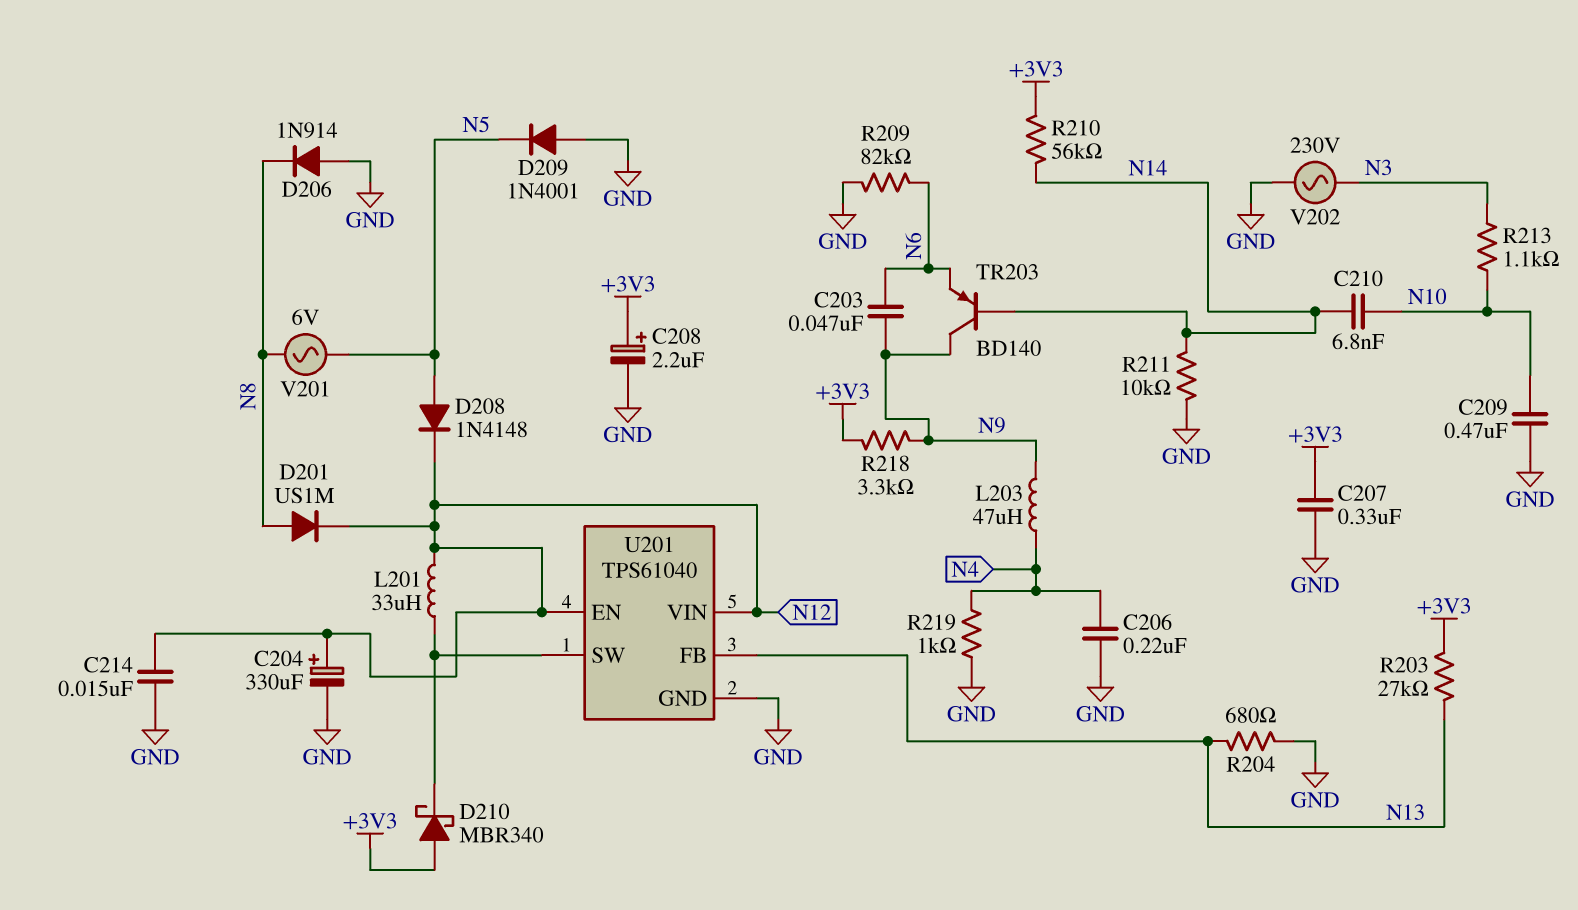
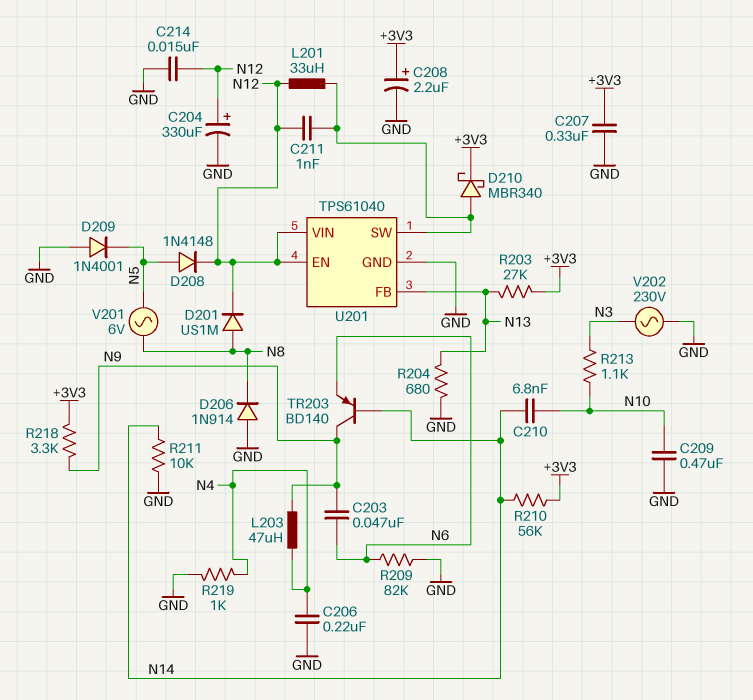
C211: none -> 1nF (N12, U201/SW)
D210: schottky MBR340 (A +3V3, K U201/SW) -> schottky MBR340 (A U201/SW, K +3V3)

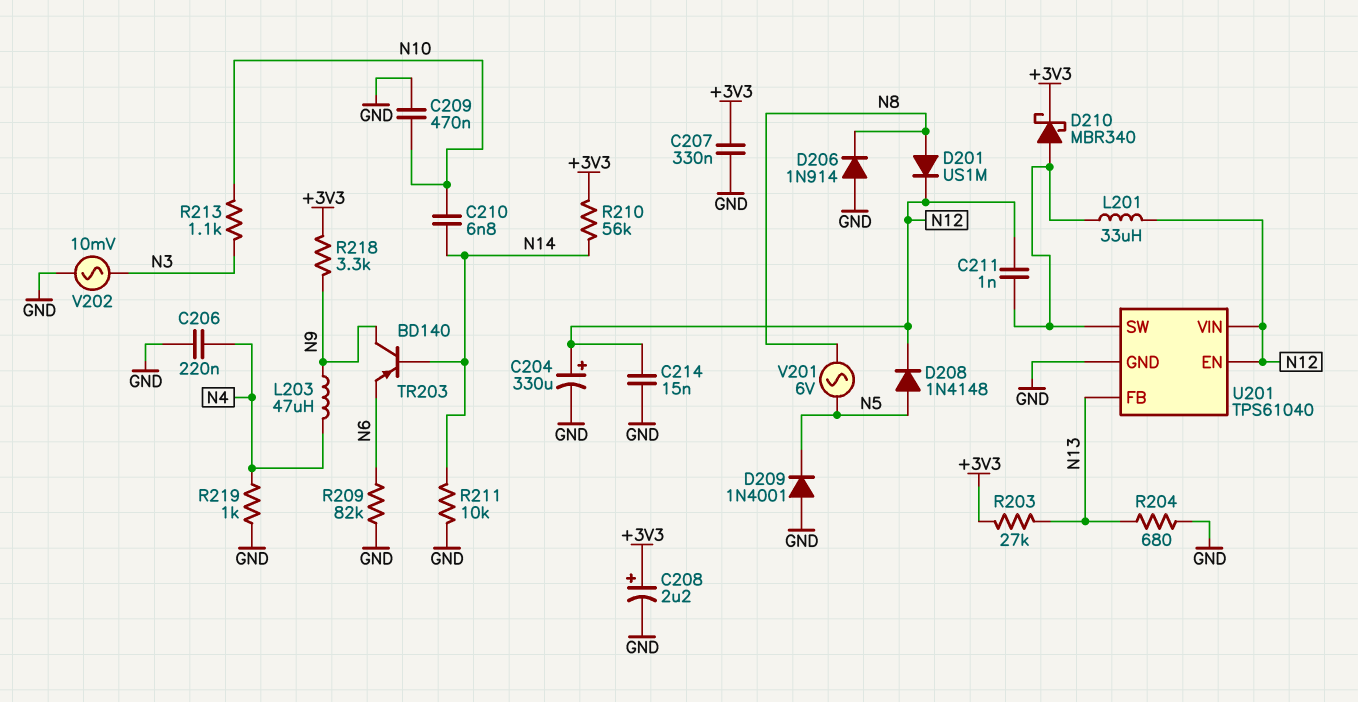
C203: 47nF (N6, N9) -> none
V202: AC 230V (GND, N3) -> AC 10mV (GND, N3)

